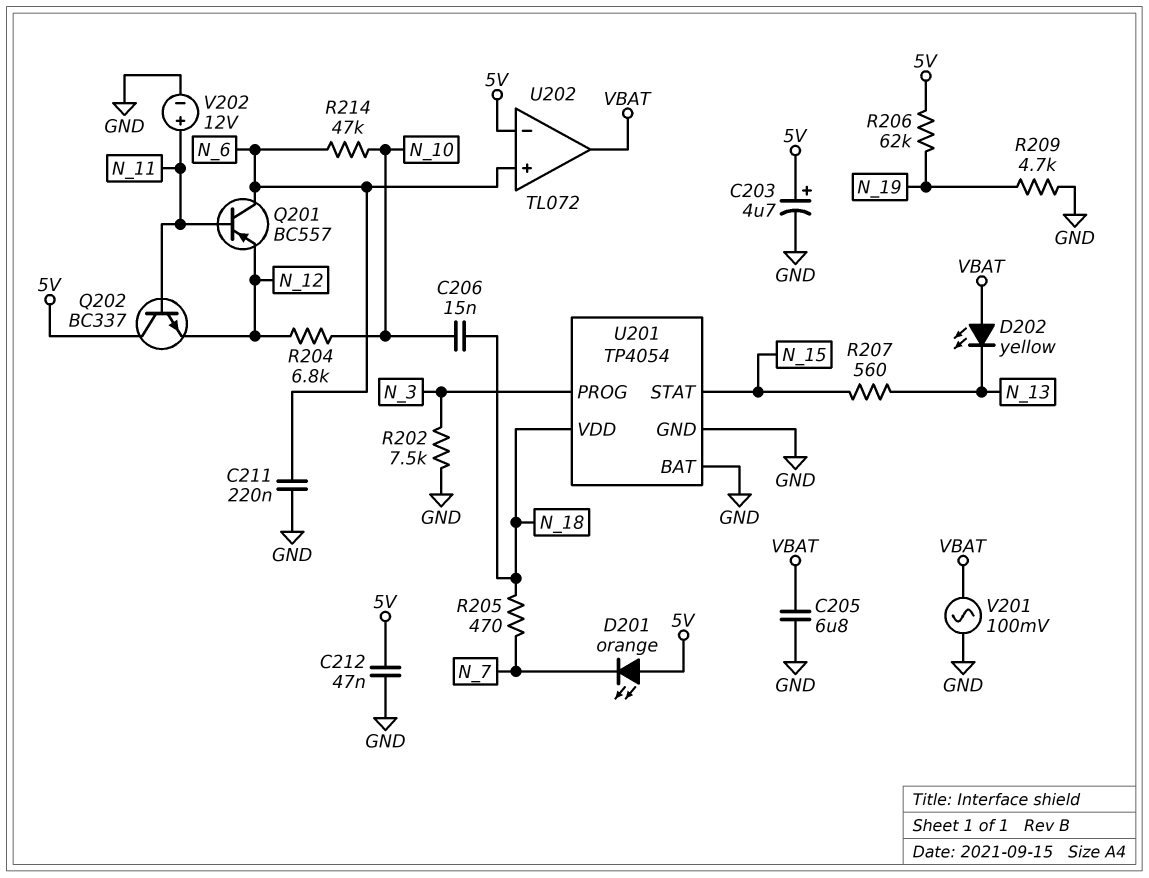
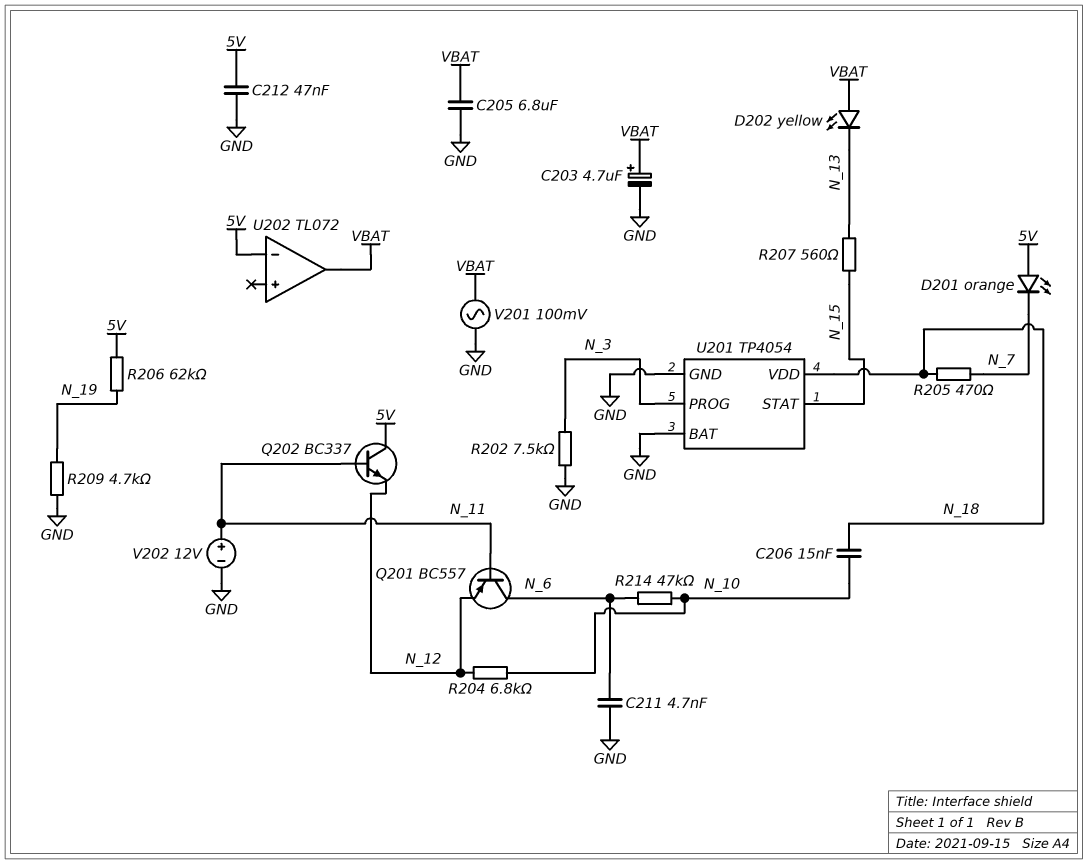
C203: 4.7uF (plus 5V, minus GND) -> 4.7uF (plus VBAT, minus GND)
C211: 220nF (GND, N_6) -> 4.7nF (GND, N_6)
U202 pin in+: N_6 -> none

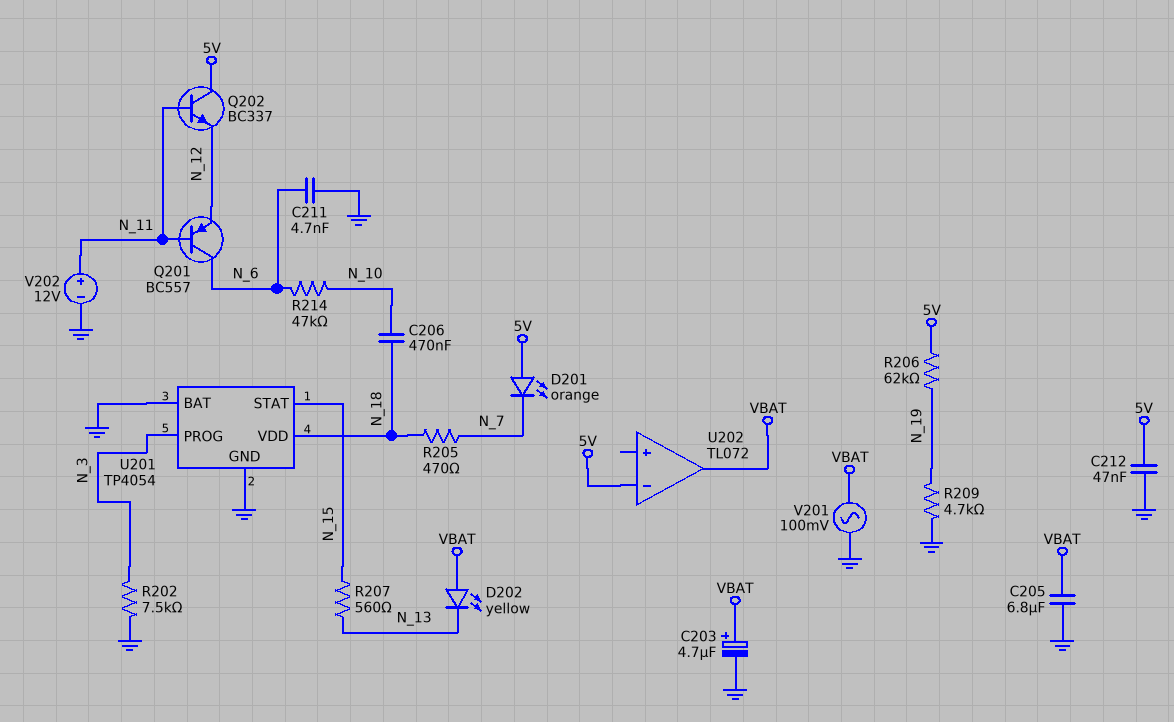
C206: 15nF (N_10, N_18) -> 470nF (N_10, N_18)
R204: 6.8k (N_10, N_12) -> none

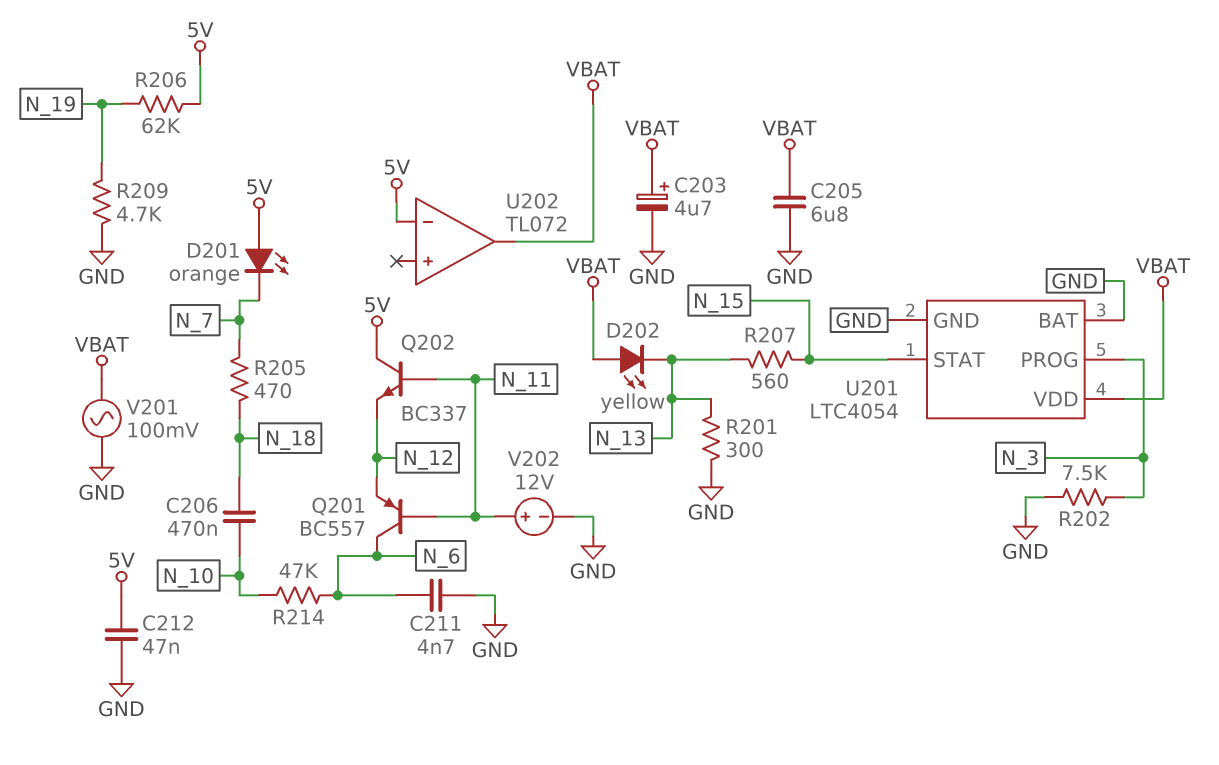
R201: none -> 300 (GND, N_13)
U201: TP4054 -> LTC4054
U201 pin VDD: N_18 -> VBAT

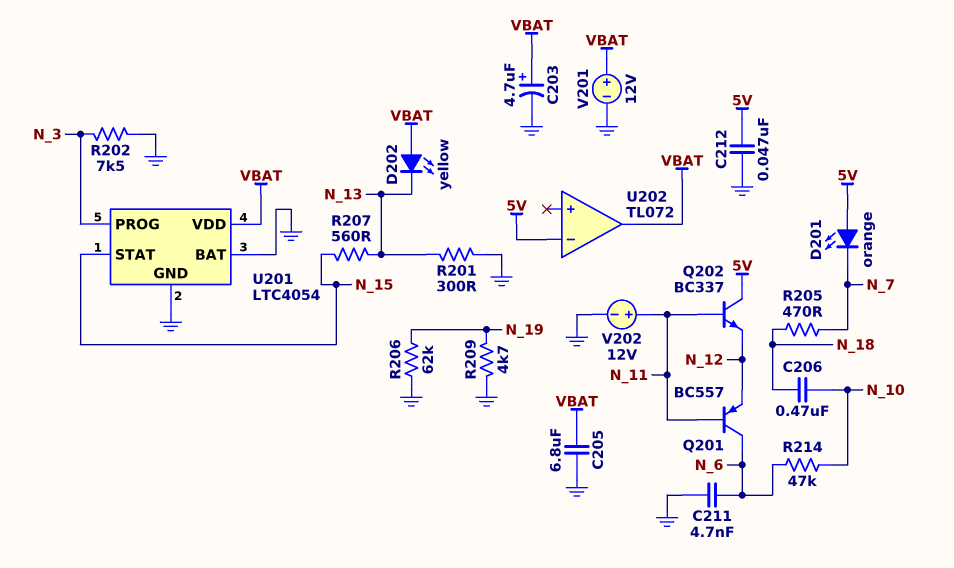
R206: 62k (5V, N_19) -> 62k (GND, N_19)
V201: AC 100mV (GND, VBAT) -> 12V (plus VBAT, minus GND)

